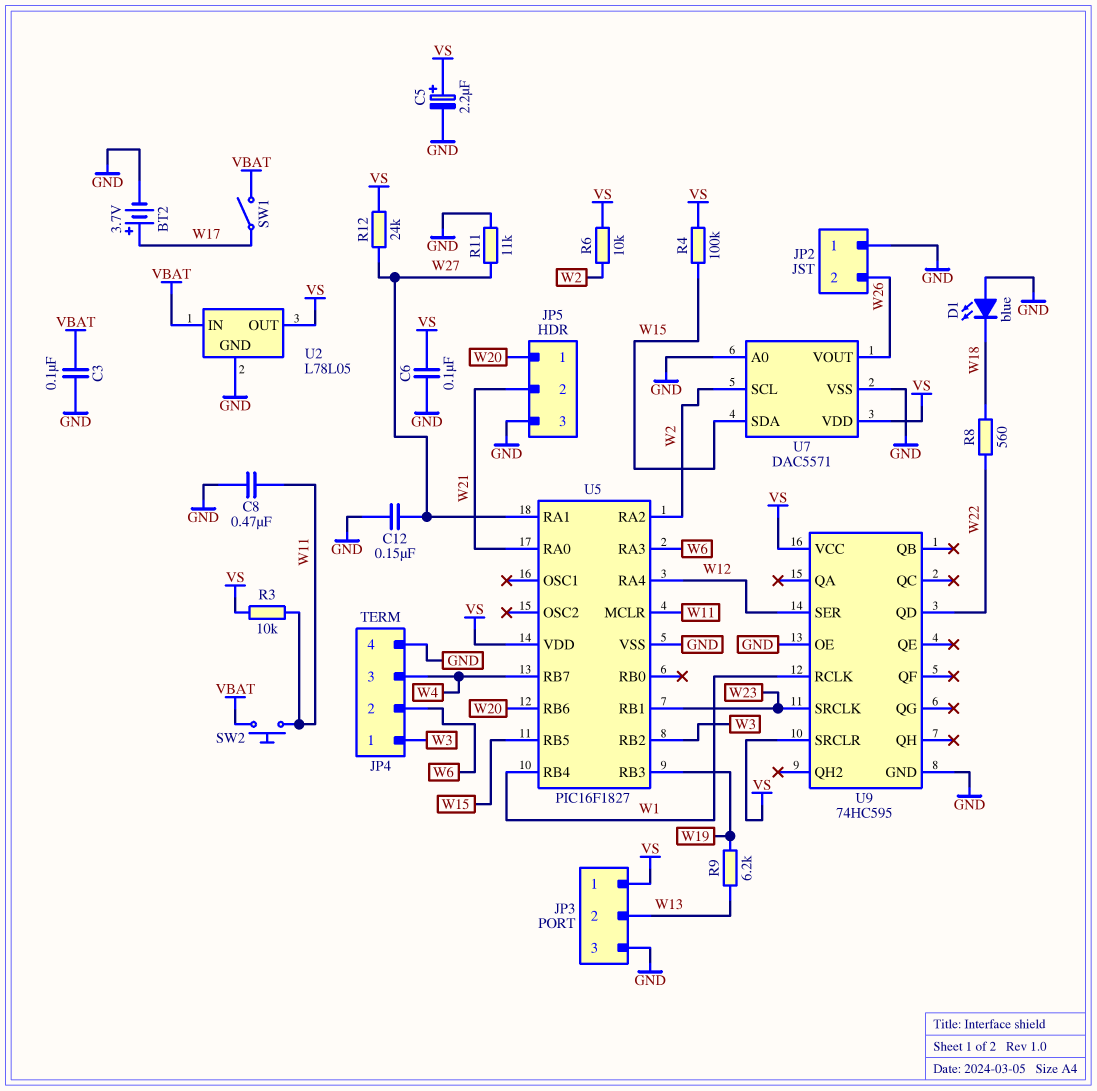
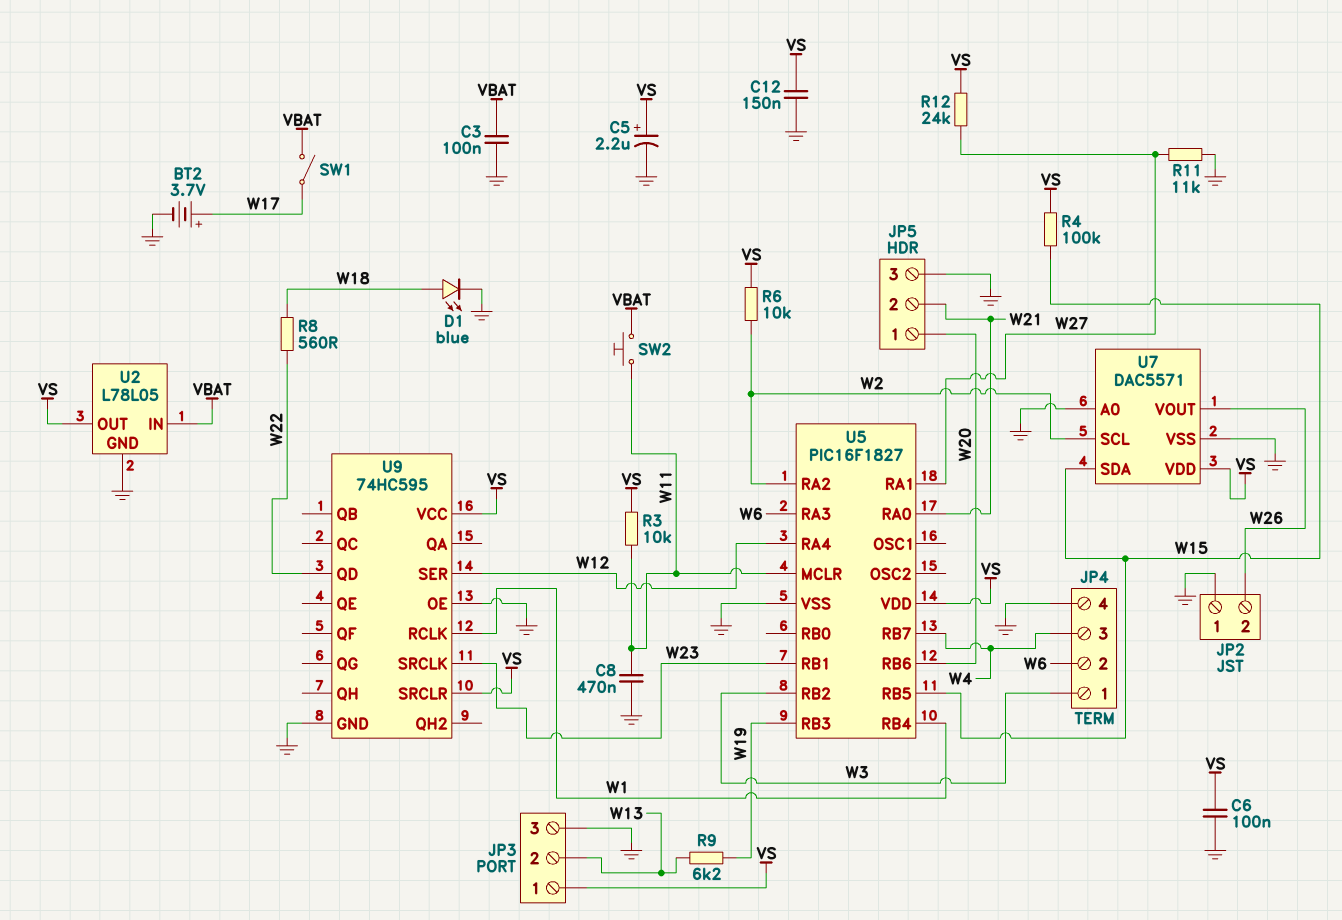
C12: 150nF (GND, W27) -> 150nF (GND, VS)
D1: LED blue (A GND, K W18) -> LED blue (A W18, K GND)

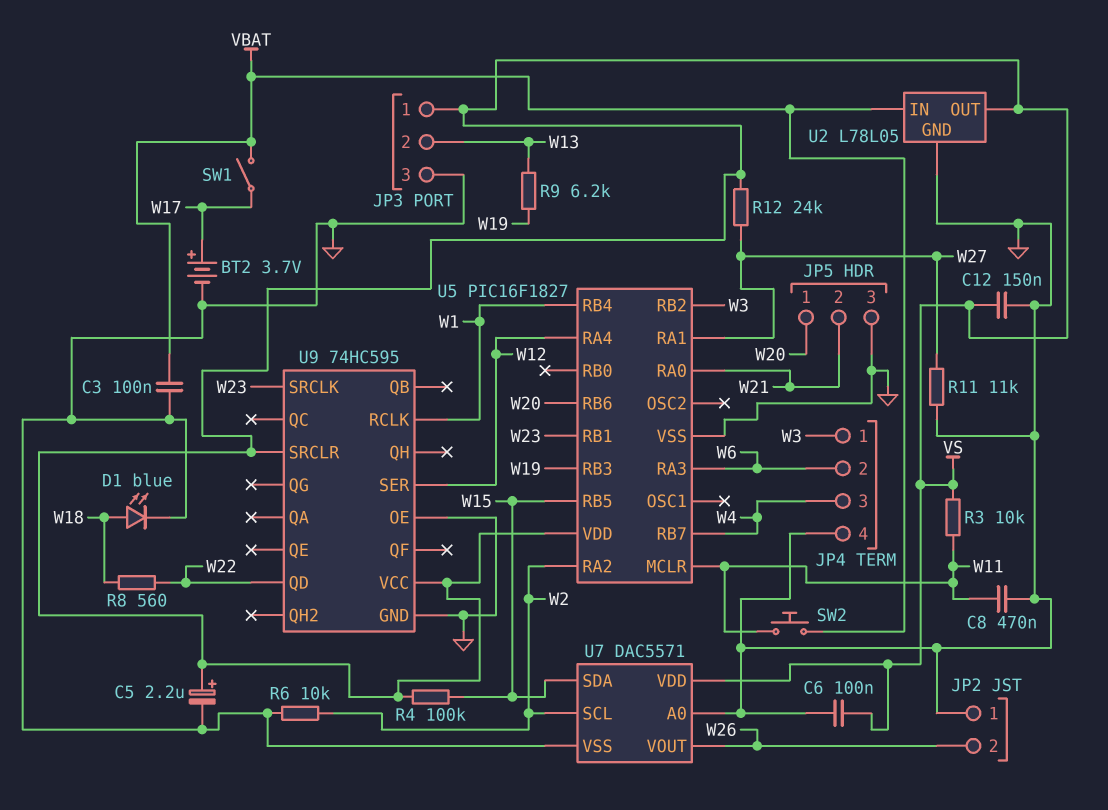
R6: 10k (VS, W2) -> 10k (GND, W2)

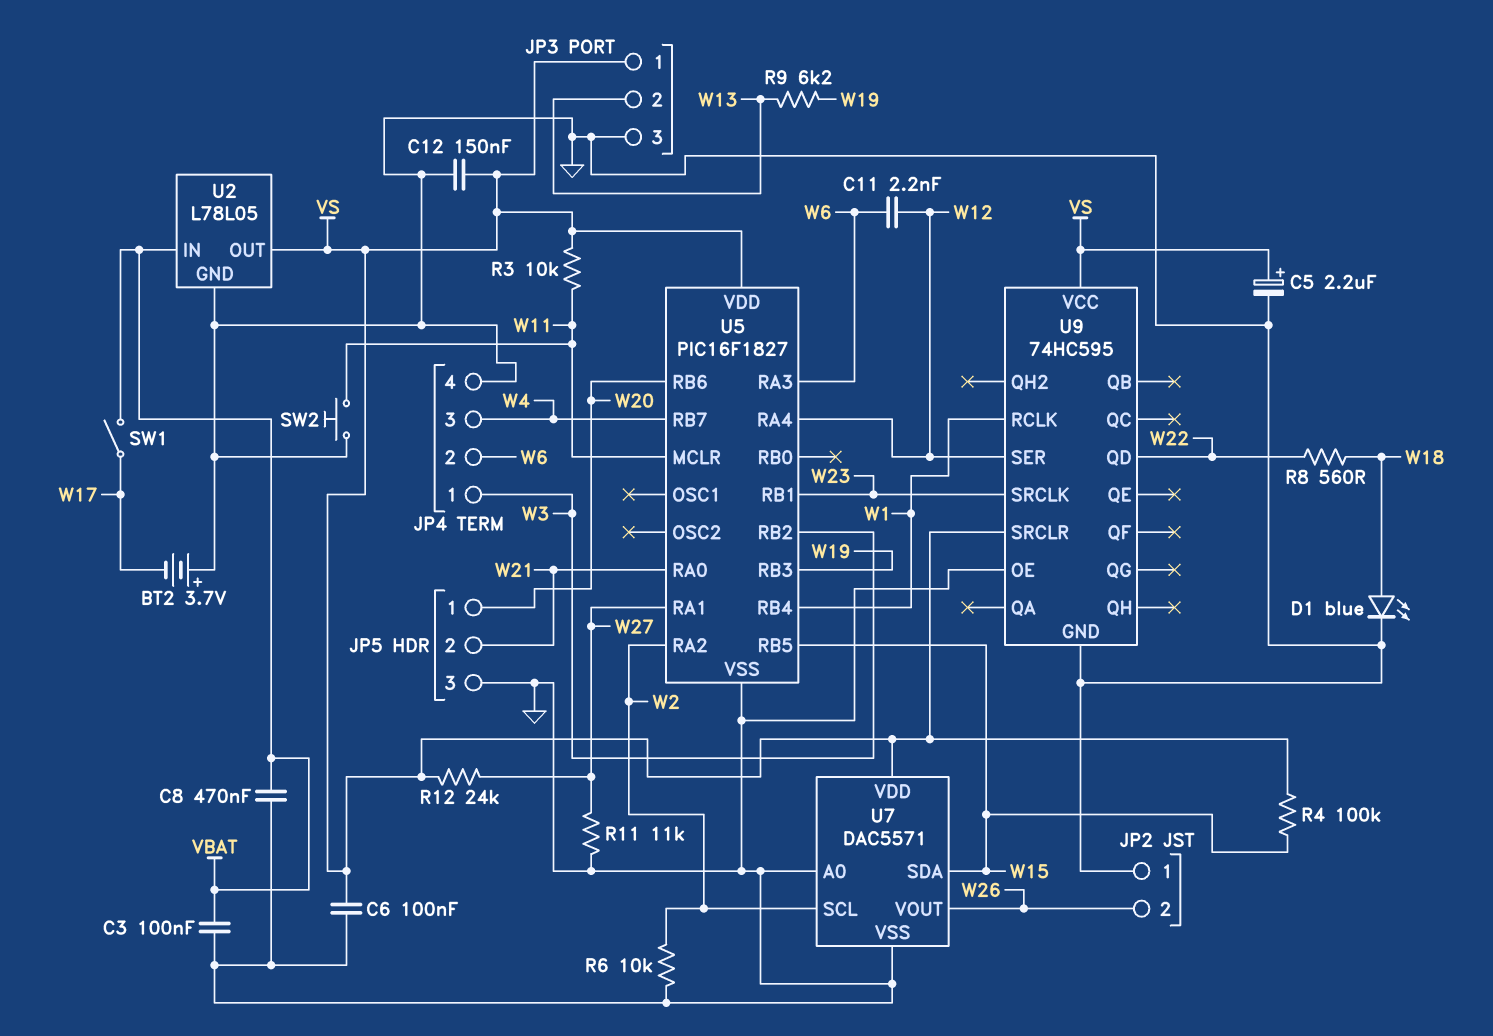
BT2: 3.7V (plus W17, minus GND) -> 3.7V (plus GND, minus W17)
C8: 470nF (GND, W11) -> 470nF (GND, VBAT)
C11: none -> 2.2nF (W6, W12)
SW2: button (VBAT, W11) -> button (GND, W11)

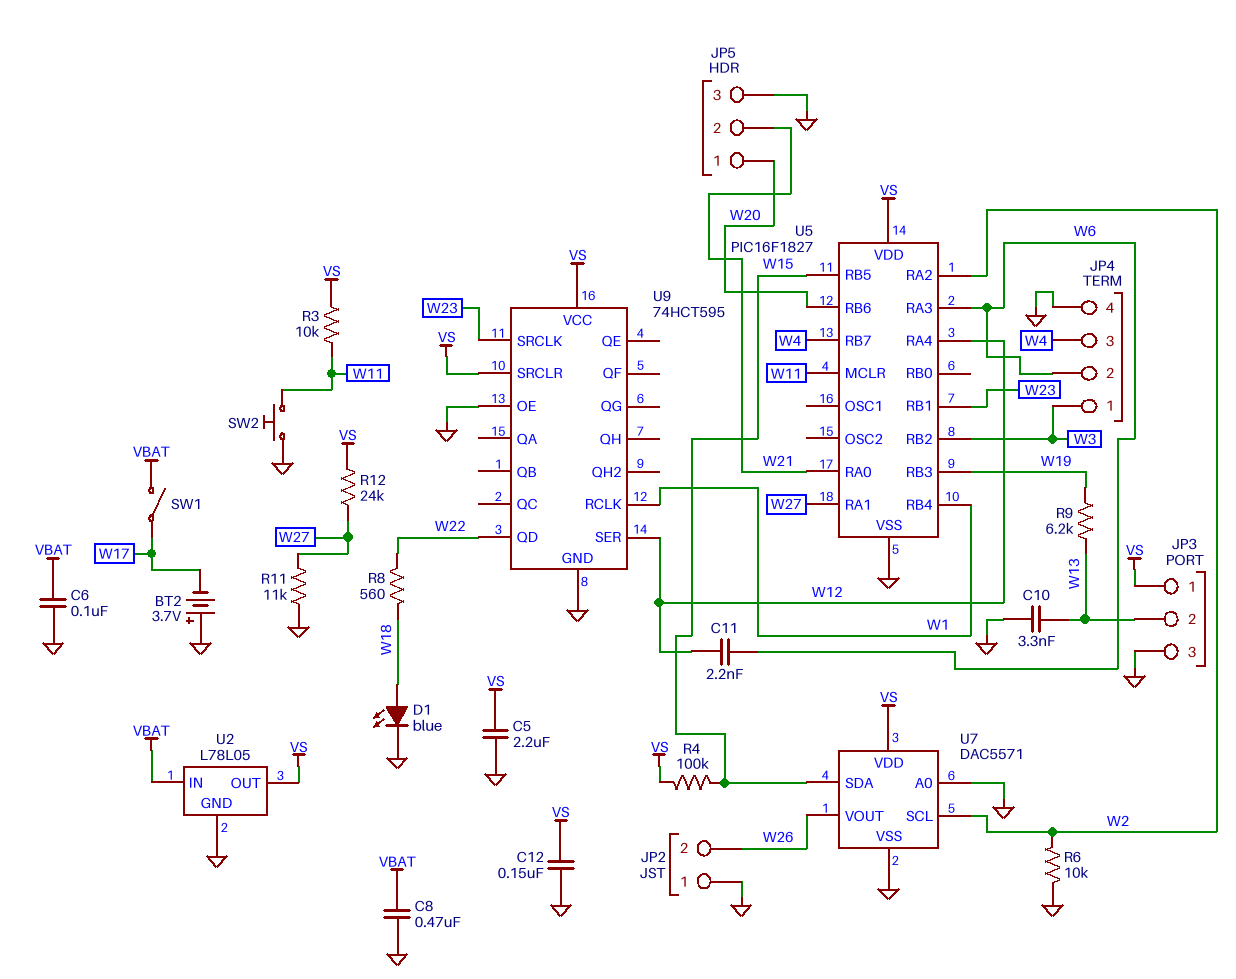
C3: 100nF (GND, VBAT) -> none
C5: 2.2uF (plus VS, minus GND) -> 2.2uF (GND, VS)
C6: 100nF (GND, VS) -> 100nF (GND, VBAT)
C10: none -> 3.3nF (GND, W13)
U9: 74HC595 -> 74HCT595

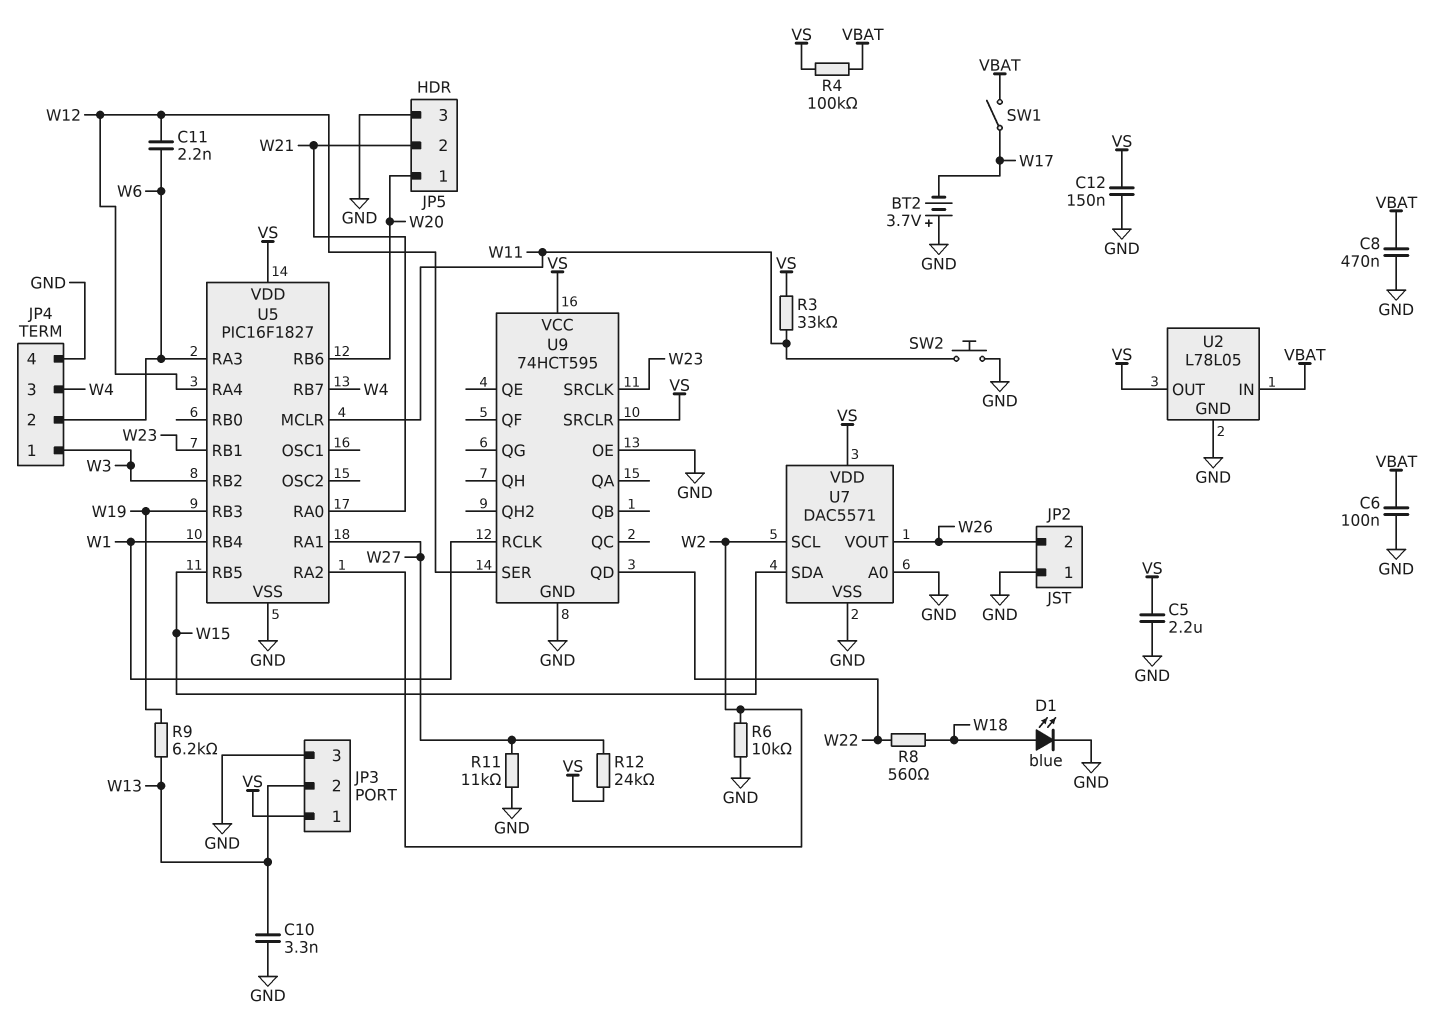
R3: 10k (VS, W11) -> 33k (VS, W11)
R4: 100k (VS, W15) -> 100k (VBAT, VS)

